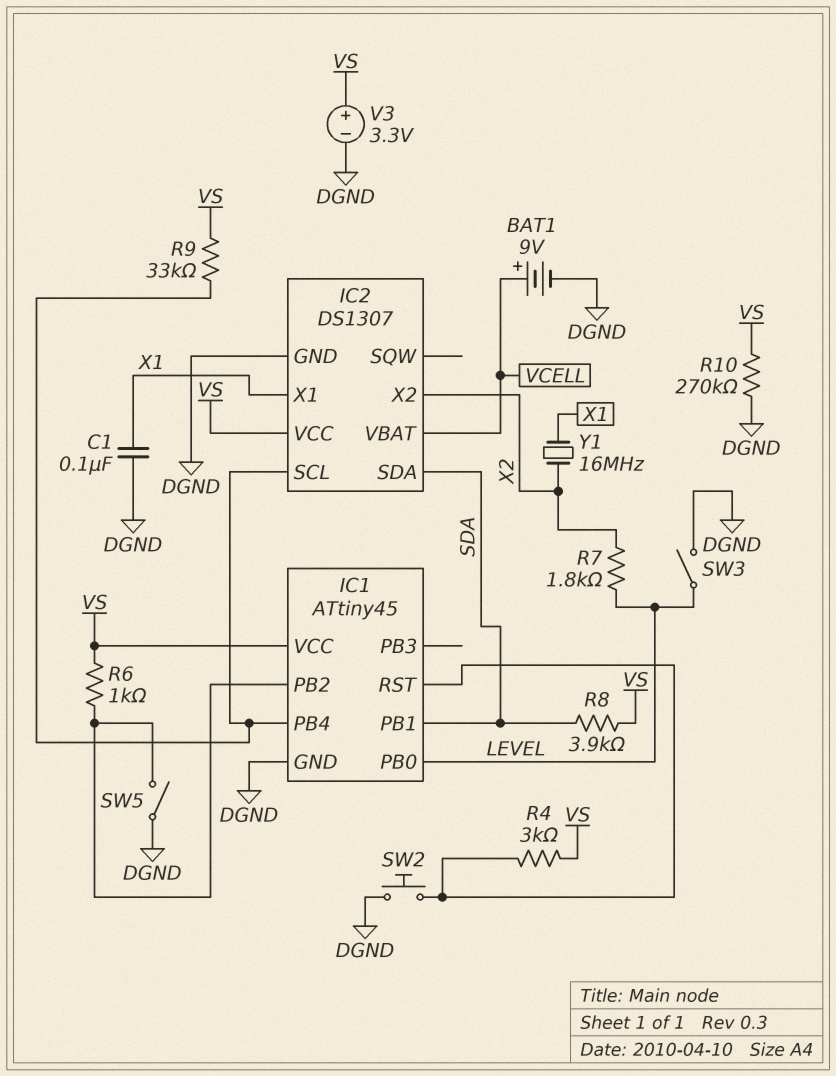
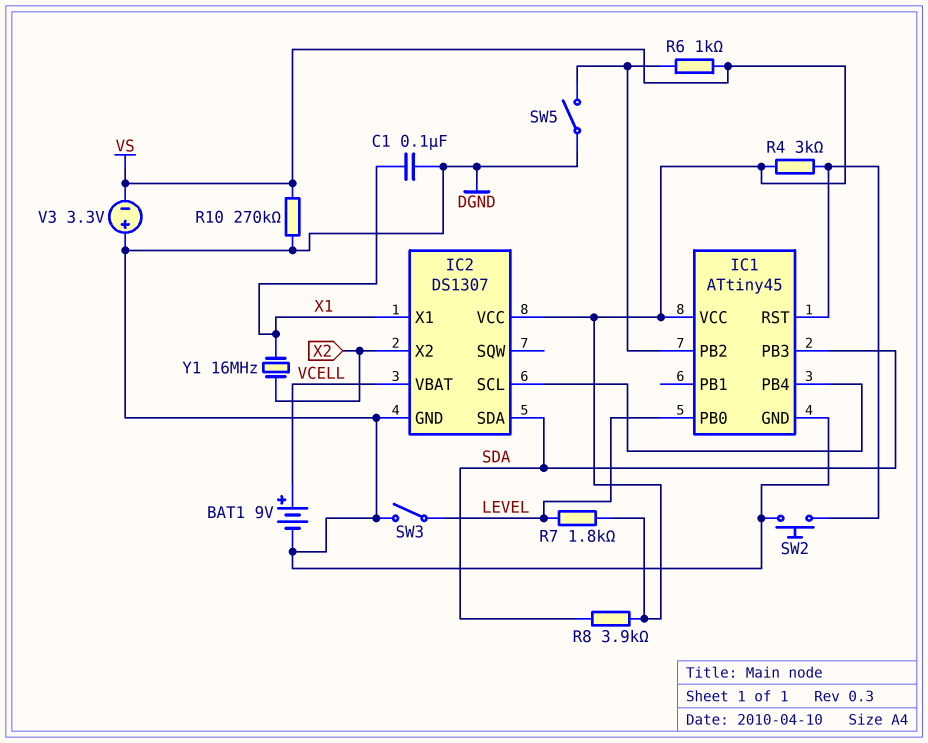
IC1 pin PB1: SDA -> none
IC1 pin PB3: none -> SDA
R7: 1.8k (LEVEL, X2) -> 1.8k (LEVEL, VS)
R9: 33k (IC1/PB4, VS) -> none
V3: 3.3V (plus VS, minus DGND) -> 3.3V (plus DGND, minus VS)

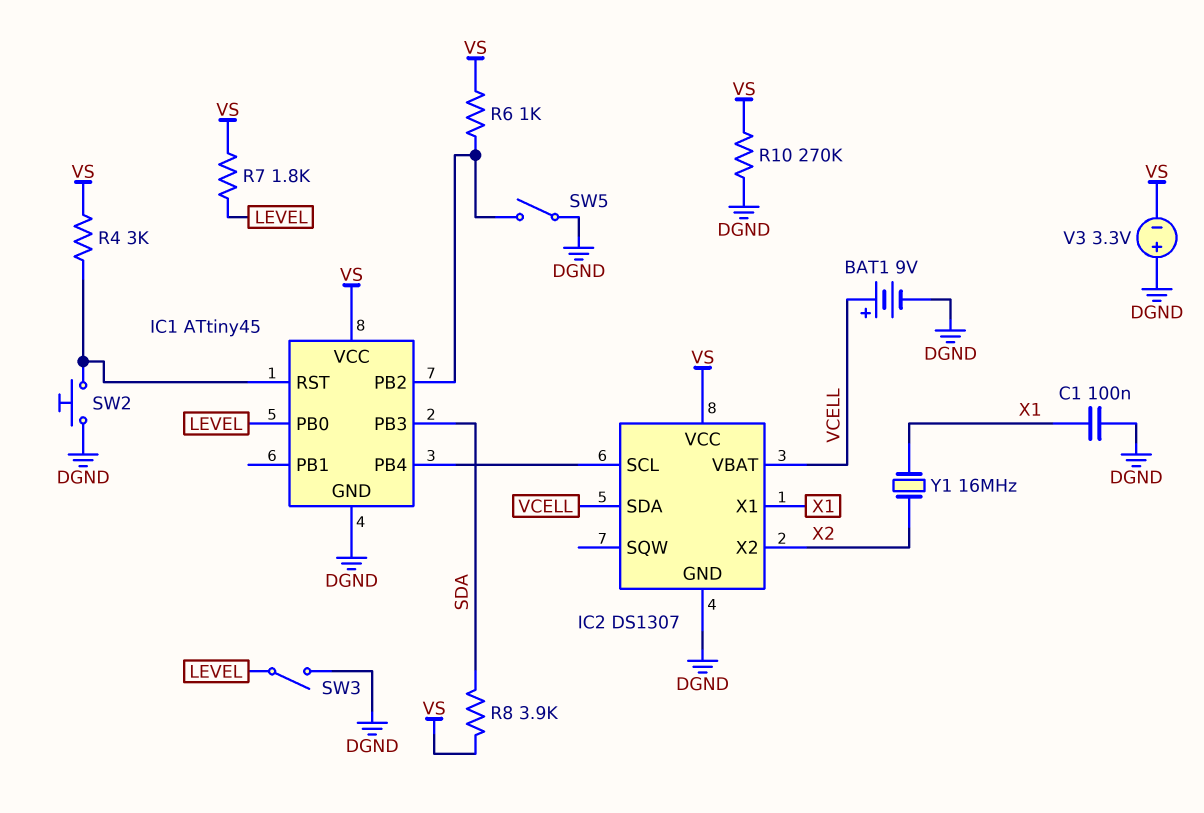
IC2 pin SDA: SDA -> VCELL

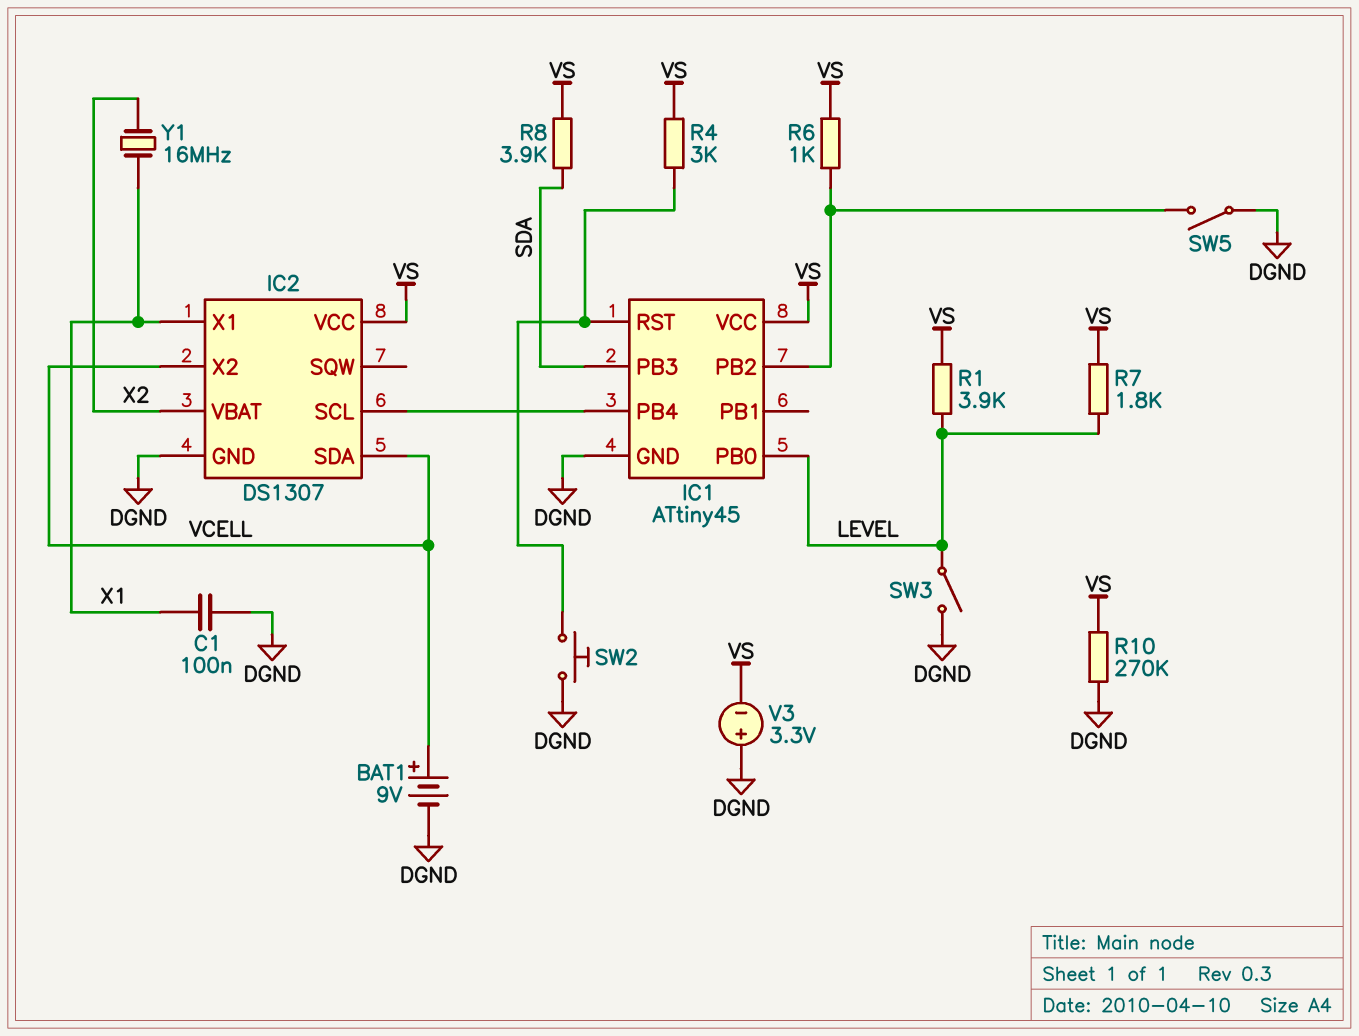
IC2 pin VBAT: VCELL -> X2
IC2 pin X2: X2 -> VCELL
R1: none -> 3.9k (LEVEL, VS)

